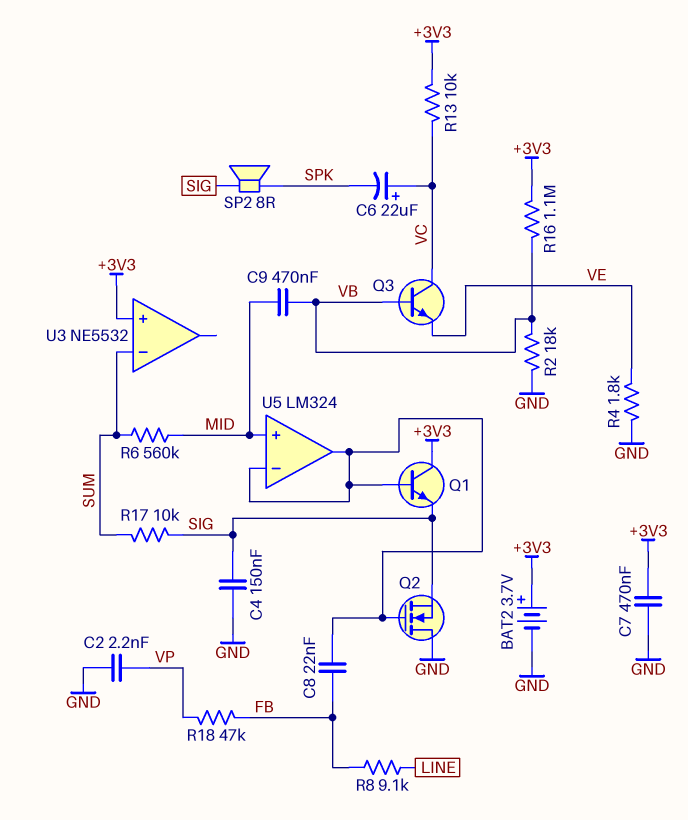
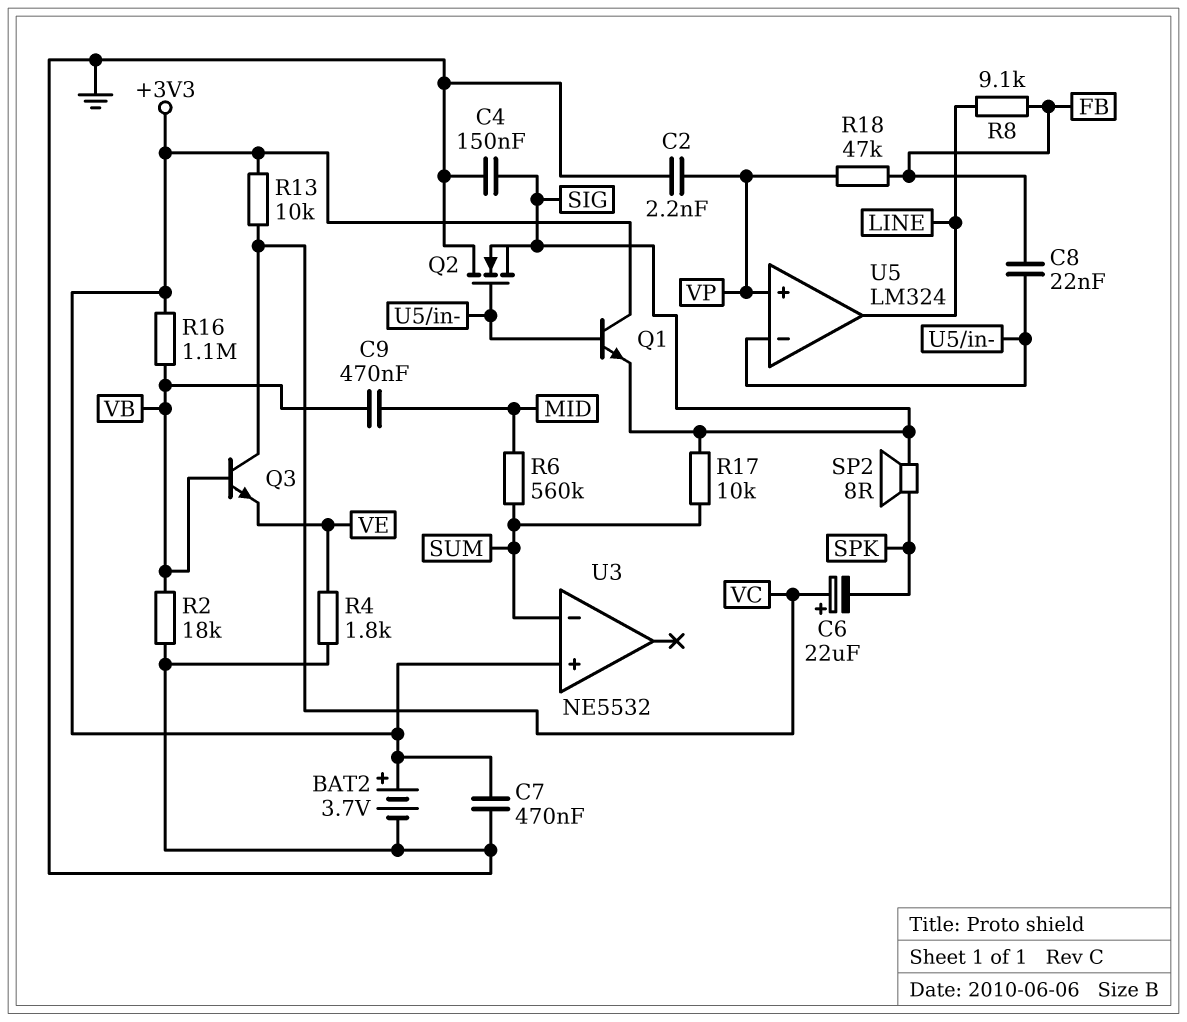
U5 pin in+: MID -> VP
U5 pin out: U5/in- -> LINE

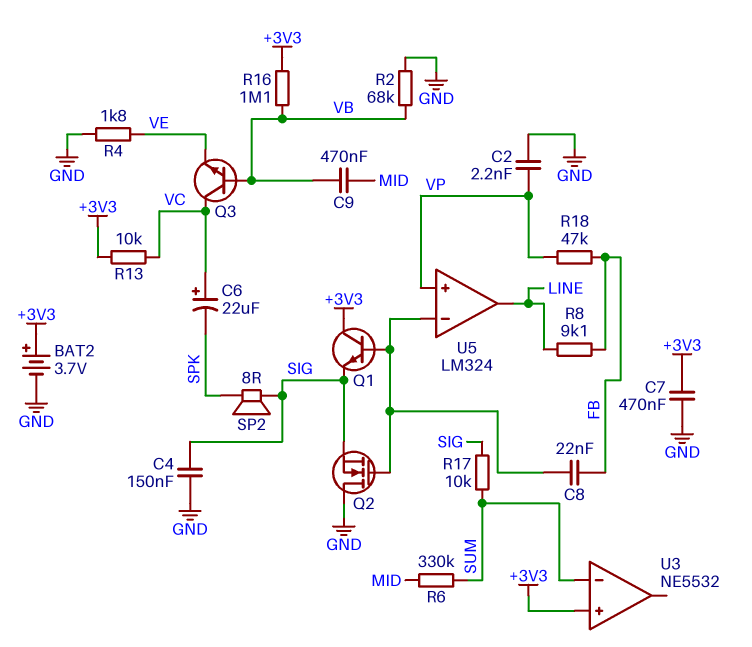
R2: 18k (GND, VB) -> 68k (GND, VB)
R6: 560k (MID, SUM) -> 330k (MID, SUM)

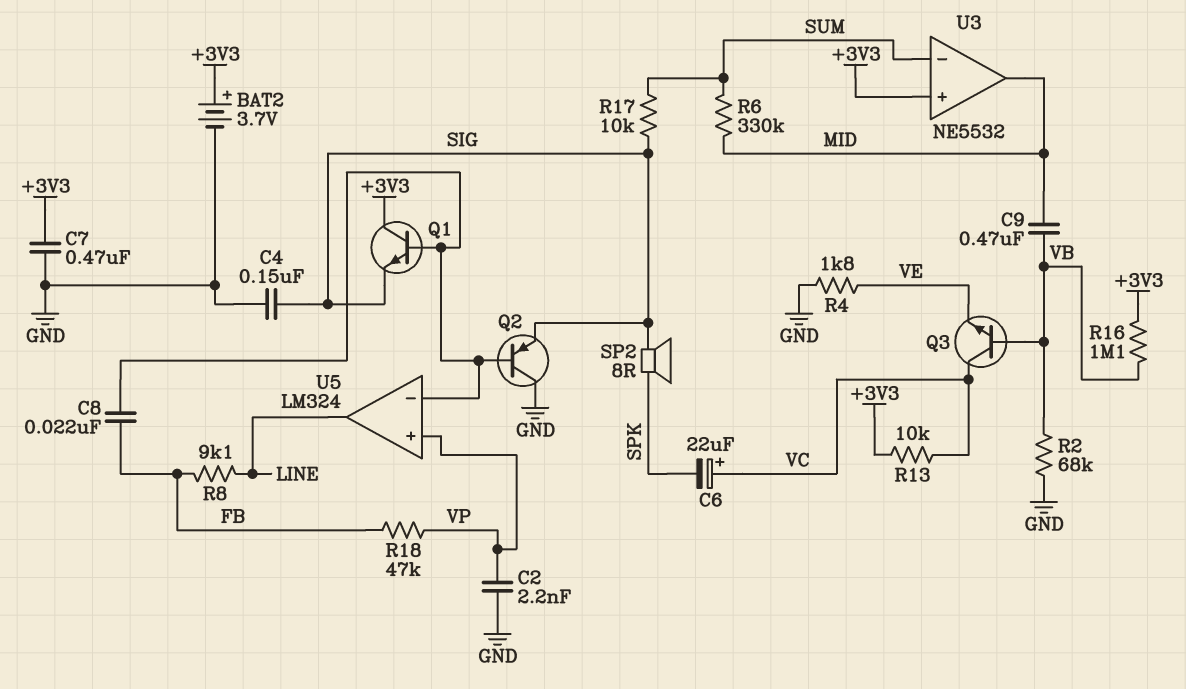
Q2: NMOS (G U5/in-, D GND, S SIG) -> PNP (B U5/in-, C GND, E SIG)
U3 pin out: none -> MID

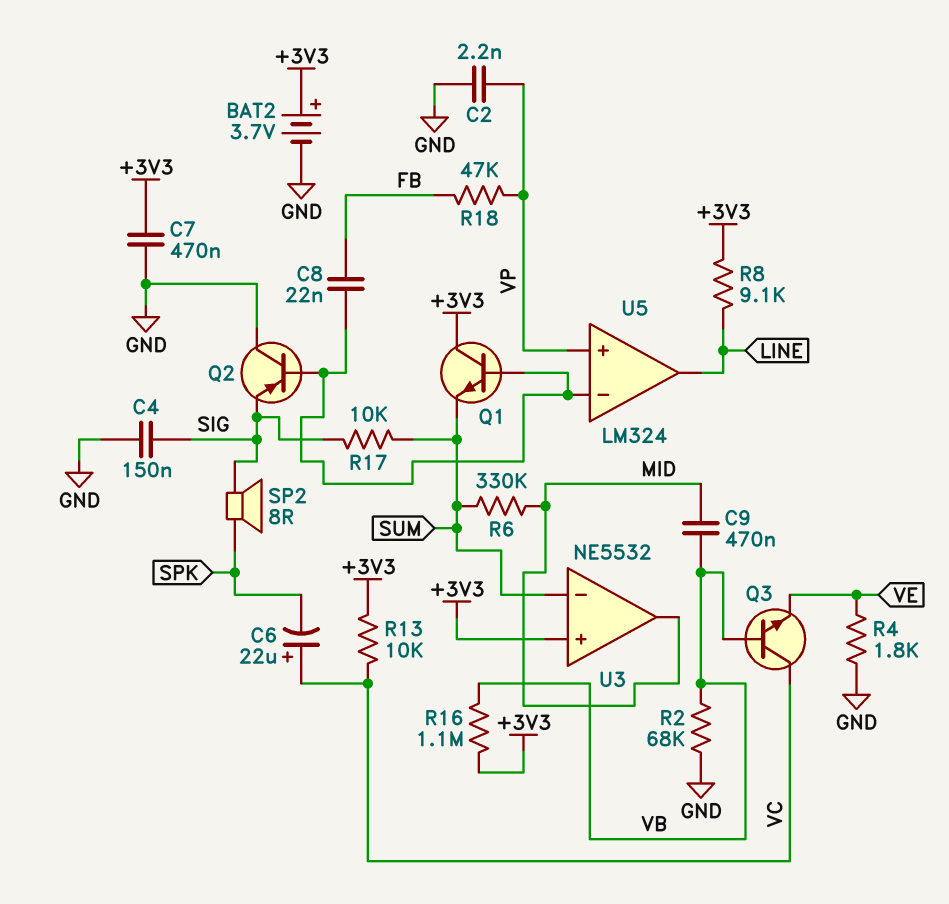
Q1: NPN (B U5/in-, C +3V3, E SIG) -> NPN (B U5/in-, C +3V3, E SUM)
R8: 9.1k (FB, LINE) -> 9.1k (+3V3, LINE)

